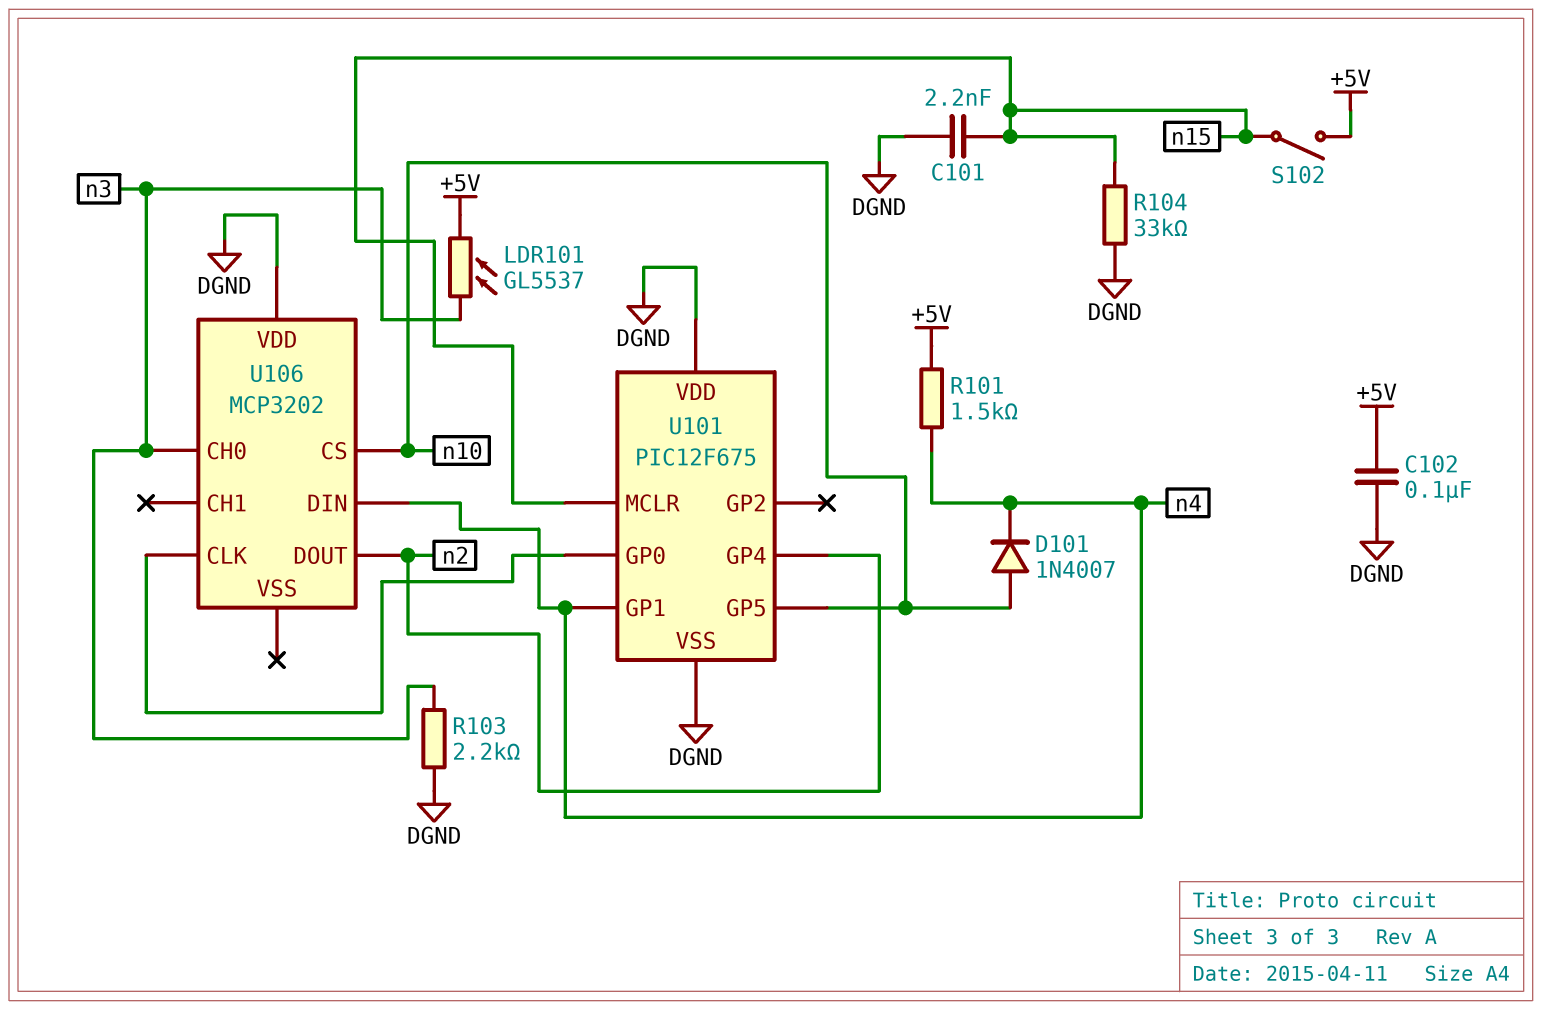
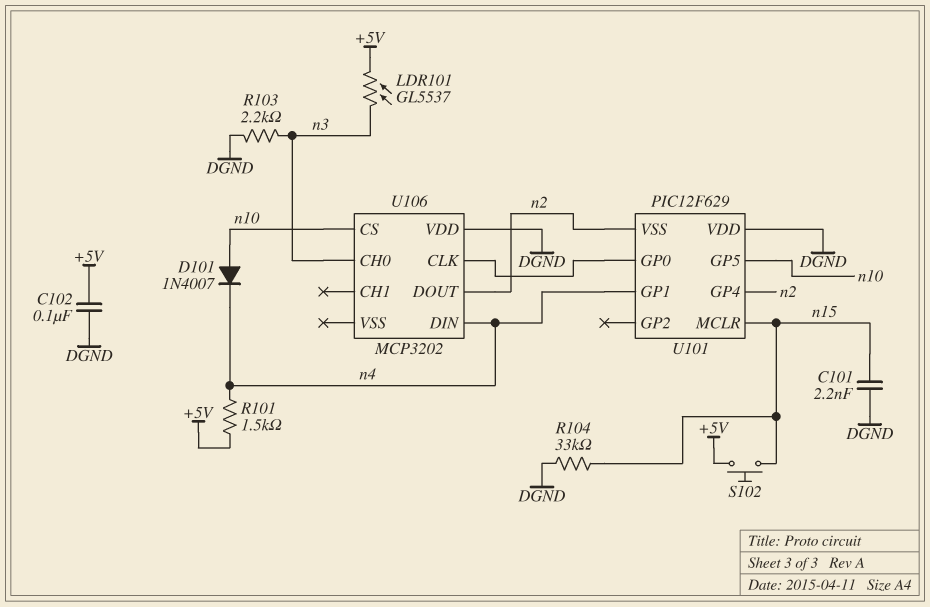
S102: switch (+5V, n15) -> button (+5V, n15)
U101: PIC12F675 -> PIC12F629
U101 pin VSS: DGND -> n2

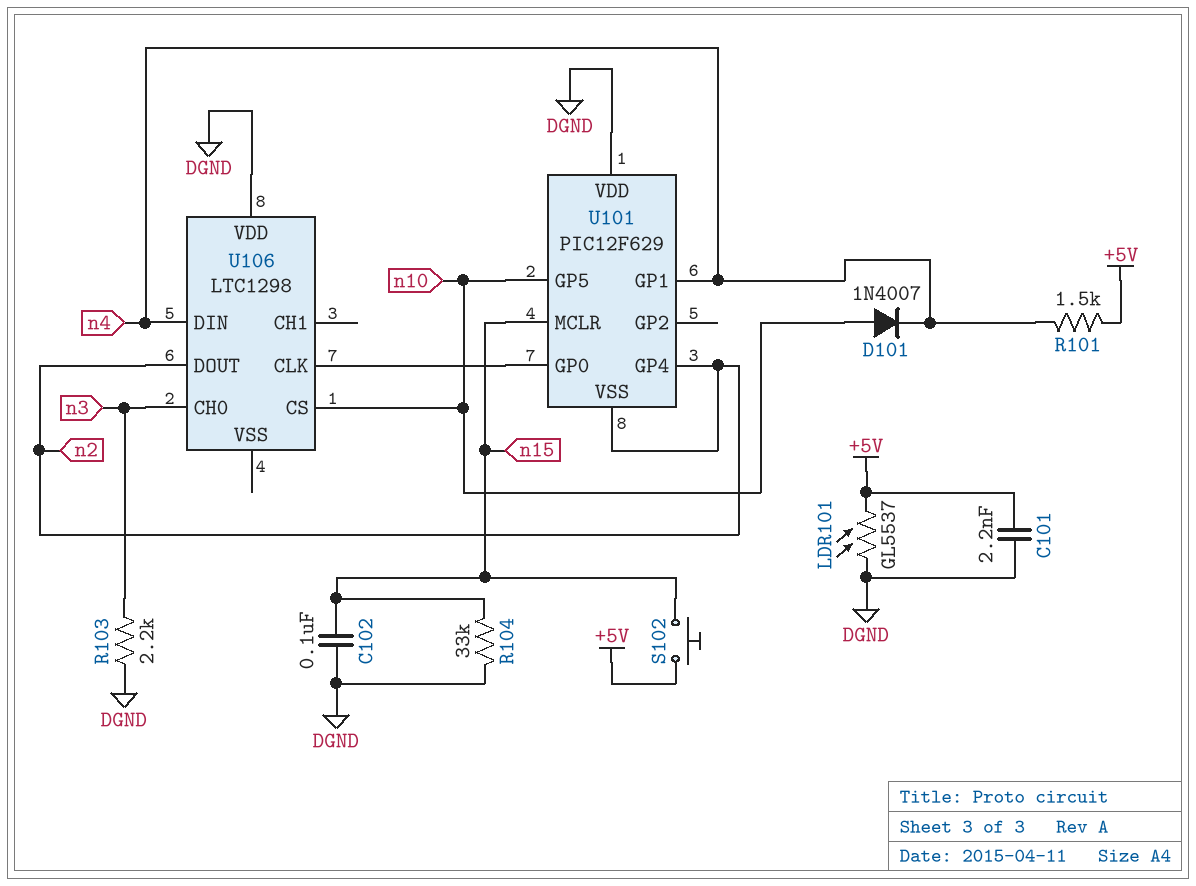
C101: 2.2nF (DGND, n15) -> 2.2nF (+5V, DGND)
C102: 100nF (+5V, DGND) -> 100nF (DGND, n15)
LDR101: GL5537 (+5V, n3) -> GL5537 (+5V, DGND)
U106: MCP3202 -> LTC1298

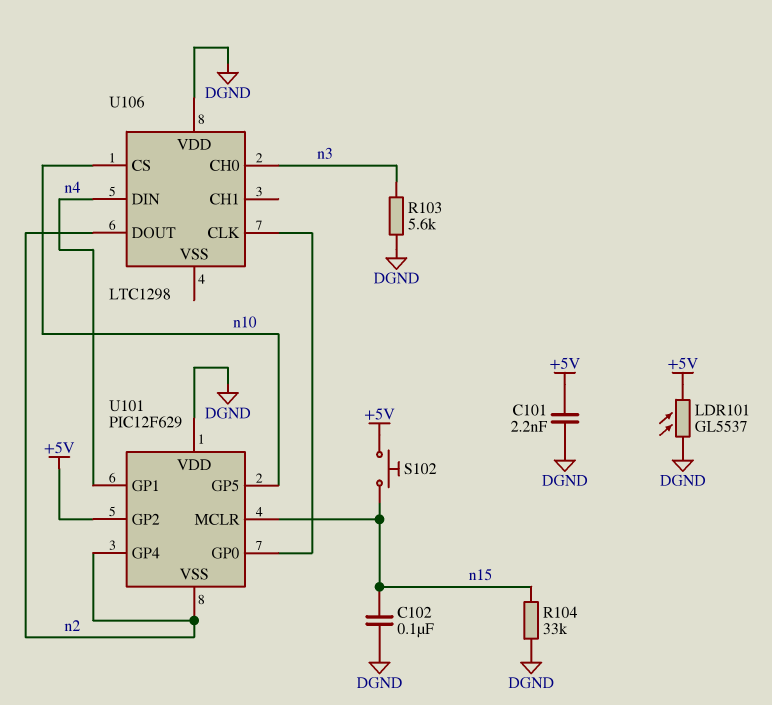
D101: diode 1N4007 (A n10, K n4) -> none
R101: 1.5k (+5V, n4) -> none
R103: 2.2k (DGND, n3) -> 5.6k (DGND, n3)
U101 pin GP2: none -> +5V

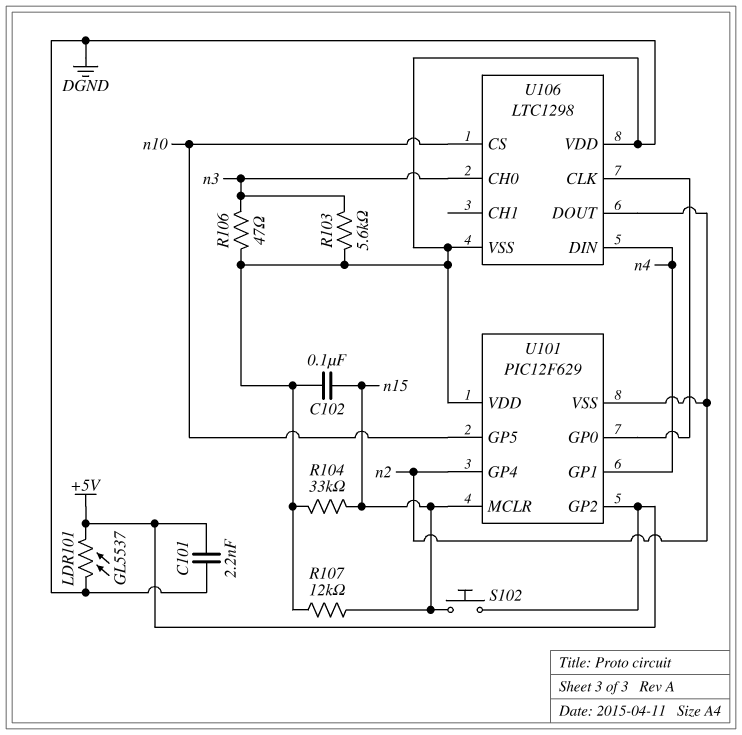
R106: none -> 47 (DGND, n3)
R107: none -> 12k (DGND, n15)
U106 pin VSS: none -> DGND

